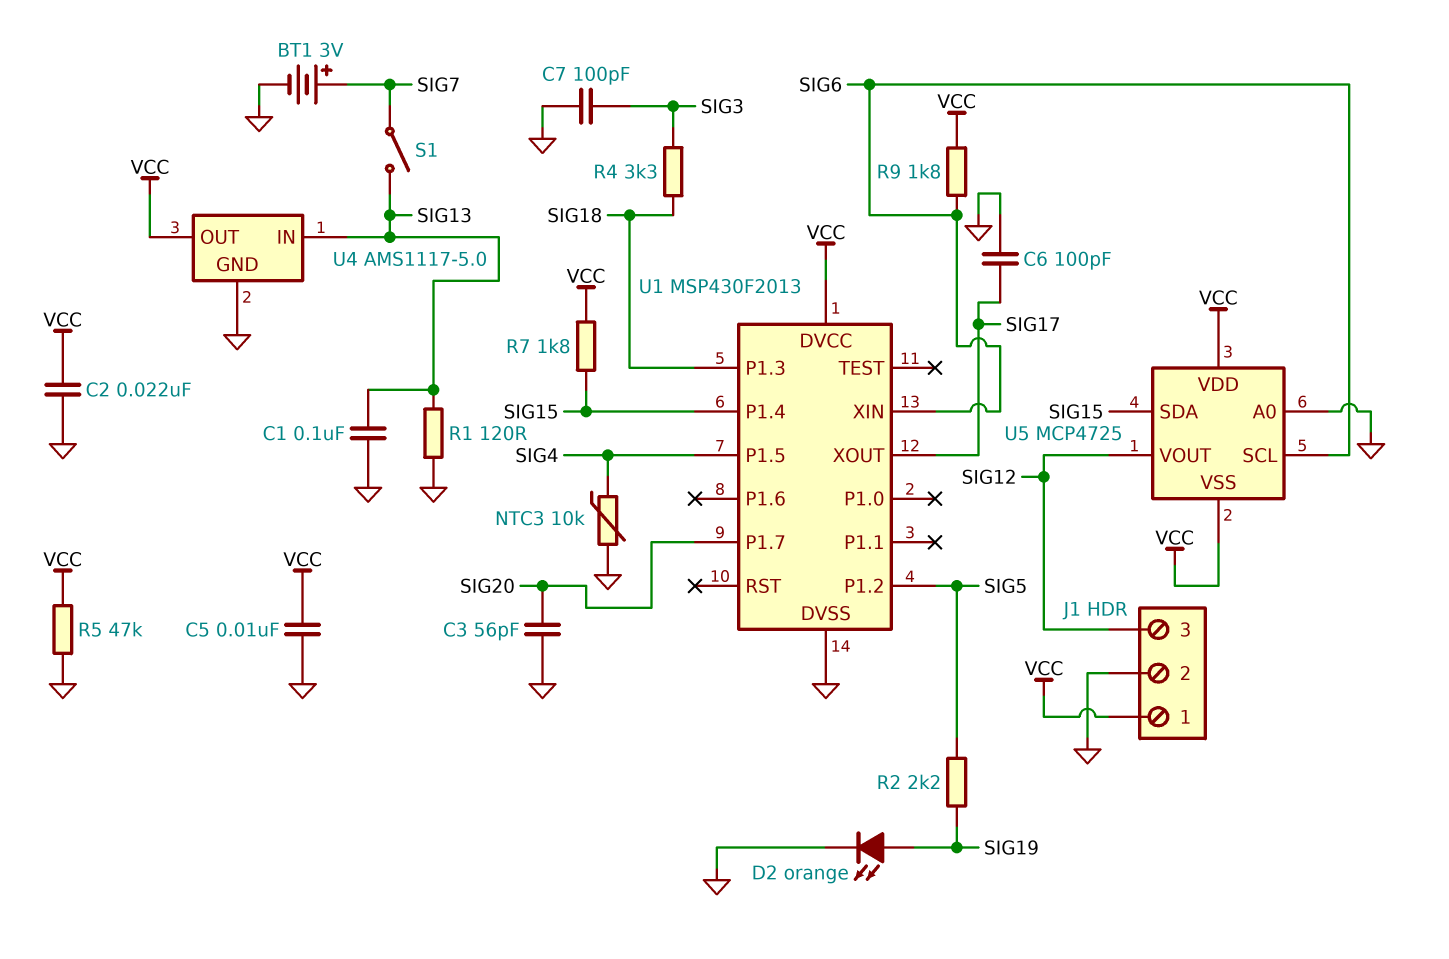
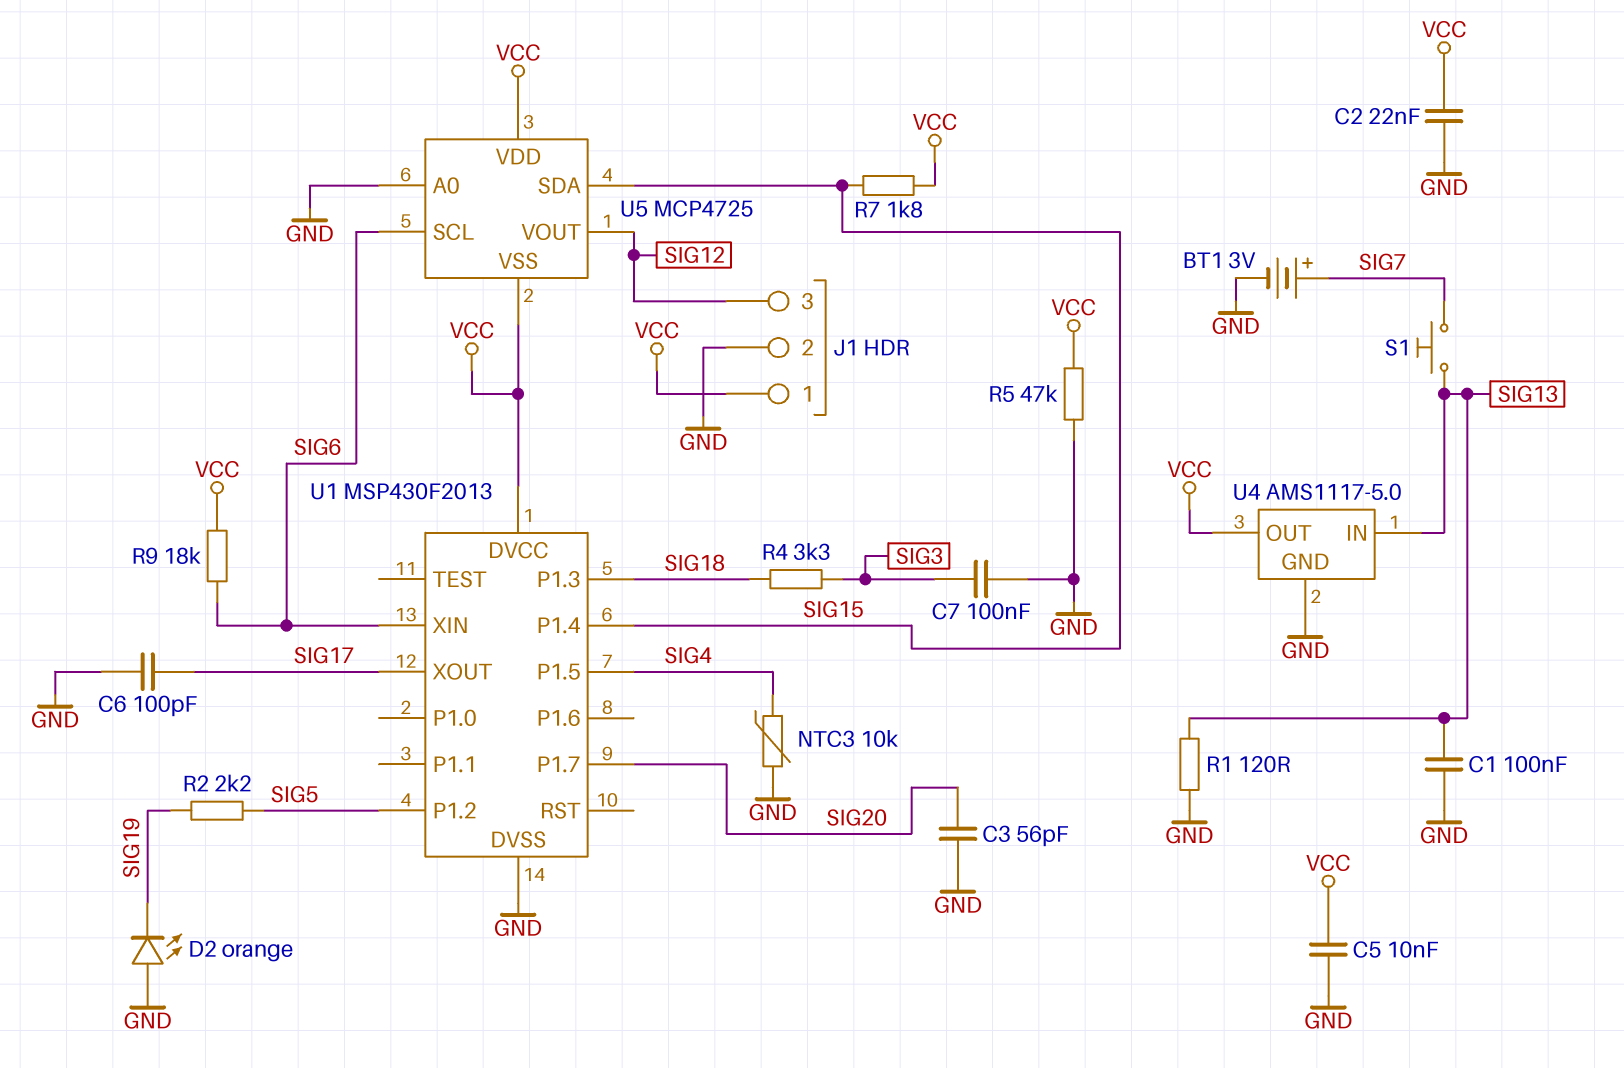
C7: 100pF (GND, SIG3) -> 100nF (GND, SIG3)
D2: LED orange (A SIG19, K GND) -> LED orange (A GND, K SIG19)
R9: 1.8k (SIG6, VCC) -> 18k (SIG6, VCC)
S1: switch (SIG7, SIG13) -> button (SIG7, SIG13)

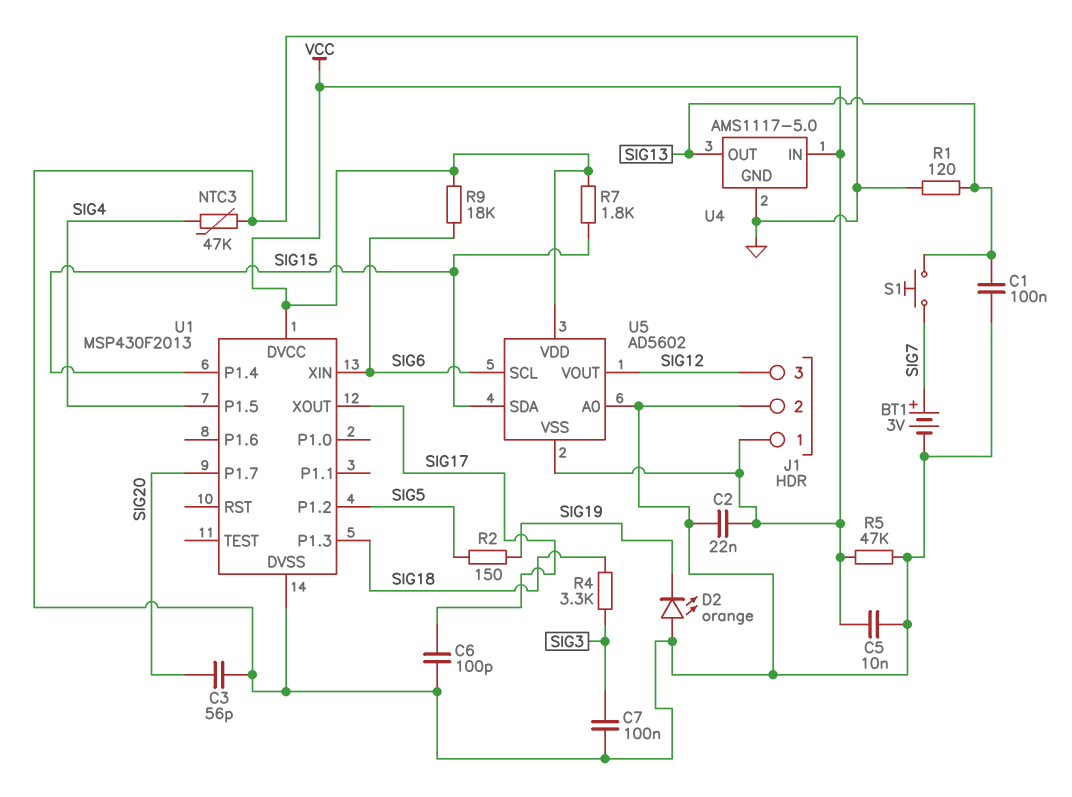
NTC3: 10k (GND, SIG4) -> 47k (GND, SIG4)
R2: 2.2k (SIG5, SIG19) -> 150 (SIG5, SIG19)
U4 pin IN: SIG13 -> VCC
U4 pin OUT: VCC -> SIG13
U5: MCP4725 -> AD5602

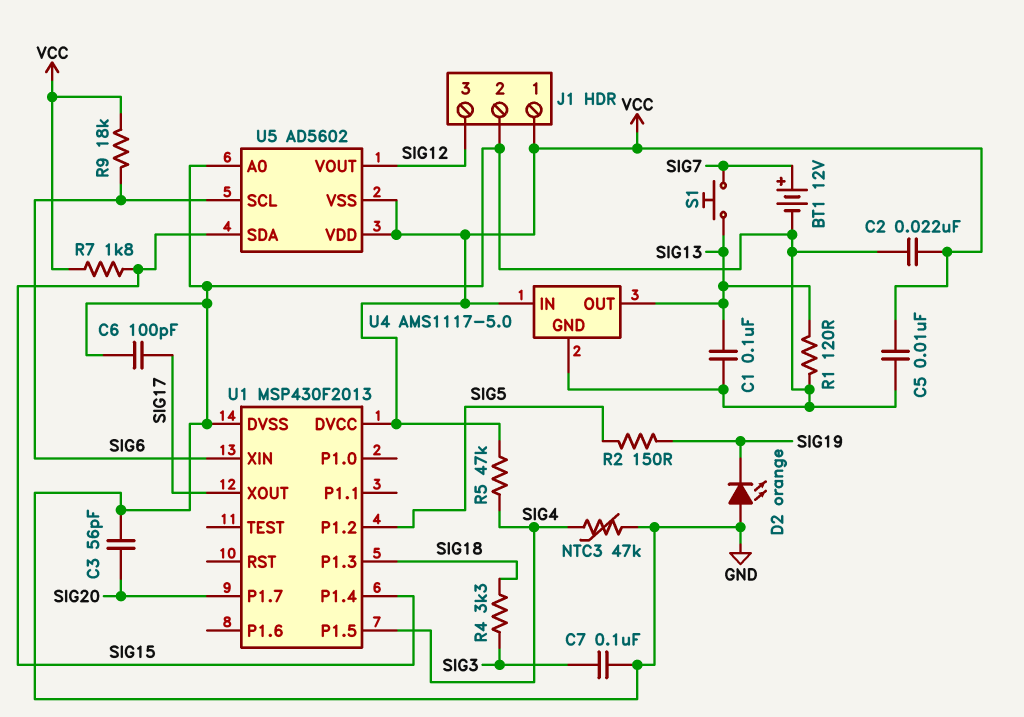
BT1: 3V (plus SIG7, minus GND) -> 12V (plus SIG7, minus GND)
R5: 47k (GND, VCC) -> 47k (SIG4, VCC)

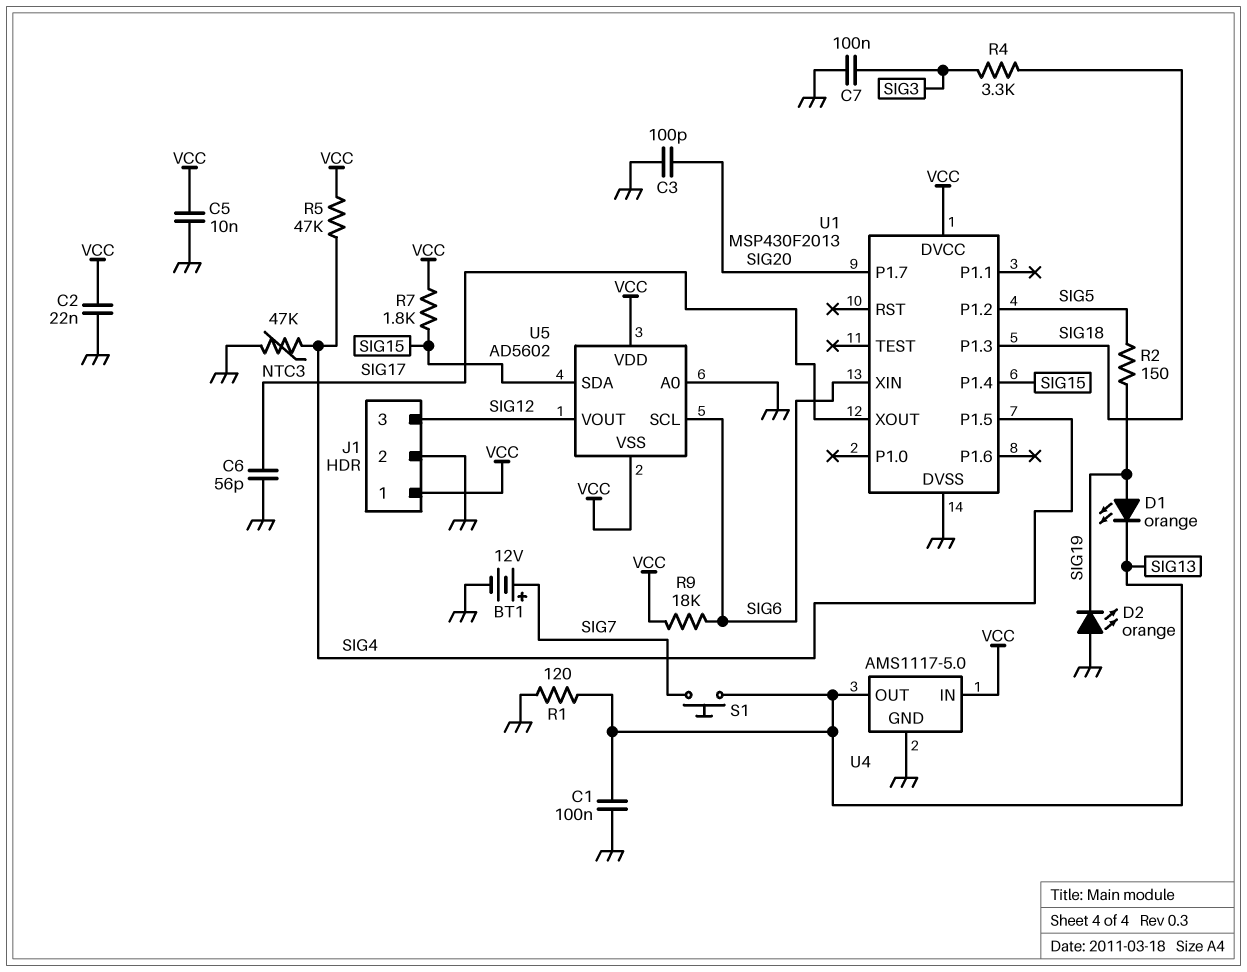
C3: 56pF (GND, SIG20) -> 100pF (GND, SIG20)
C6: 100pF (GND, SIG17) -> 56pF (GND, SIG17)
D1: none -> LED orange (A SIG19, K SIG13)

